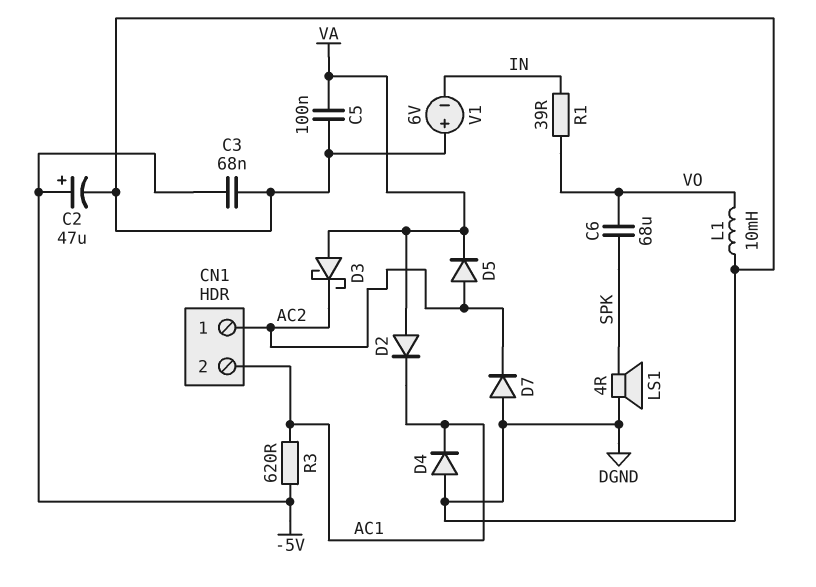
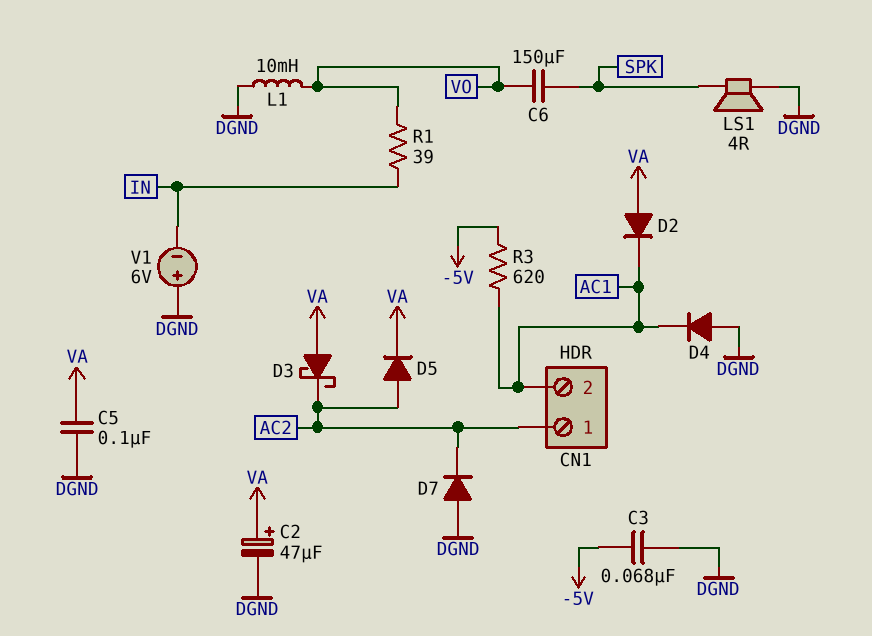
C2: 47uF (plus -5V, minus DGND) -> 47uF (plus VA, minus DGND)
C6: 68uF (SPK, VO) -> 150uF (SPK, VO)

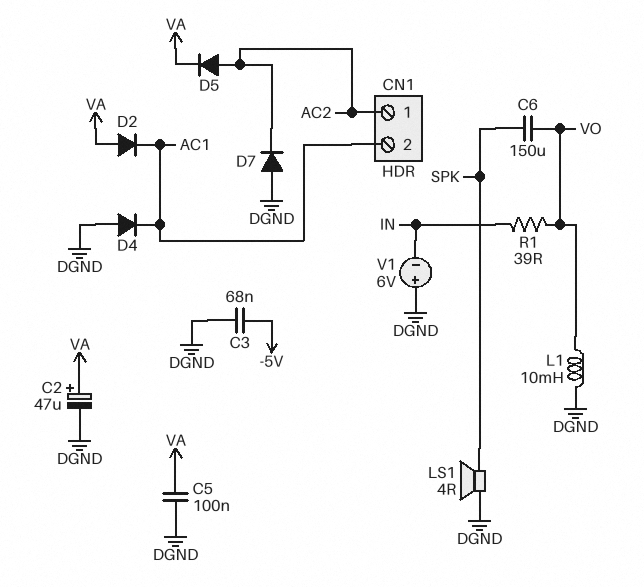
D3: schottky (A VA, K AC2) -> none
R3: 620 (-5V, AC1) -> none

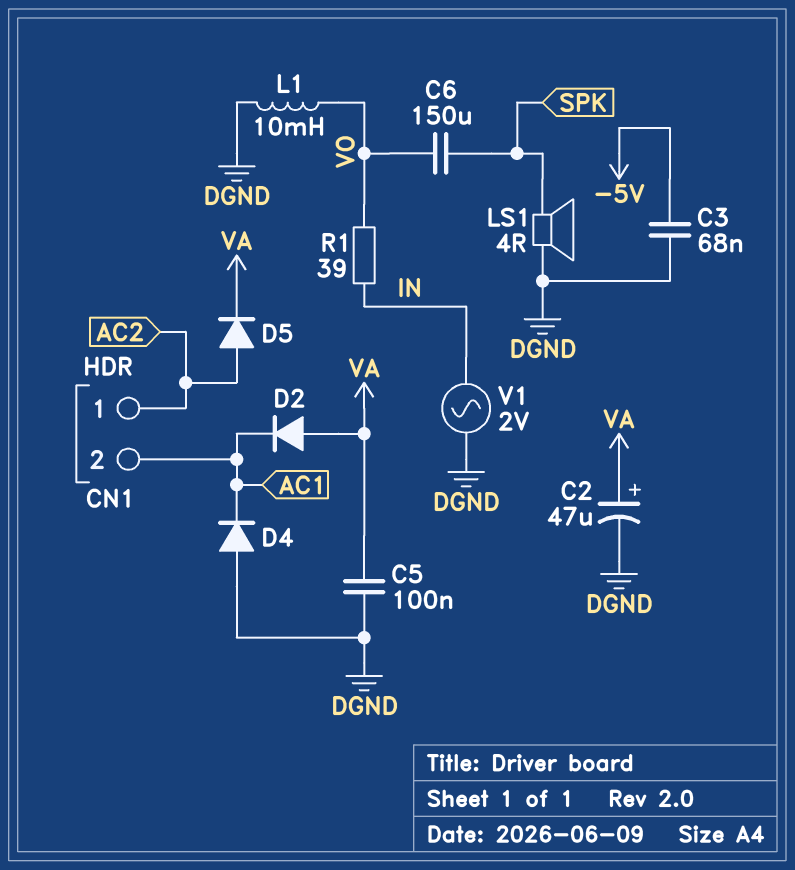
D7: diode (A DGND, K AC2) -> none
V1: 6V (plus DGND, minus IN) -> AC 2V (DGND, IN)

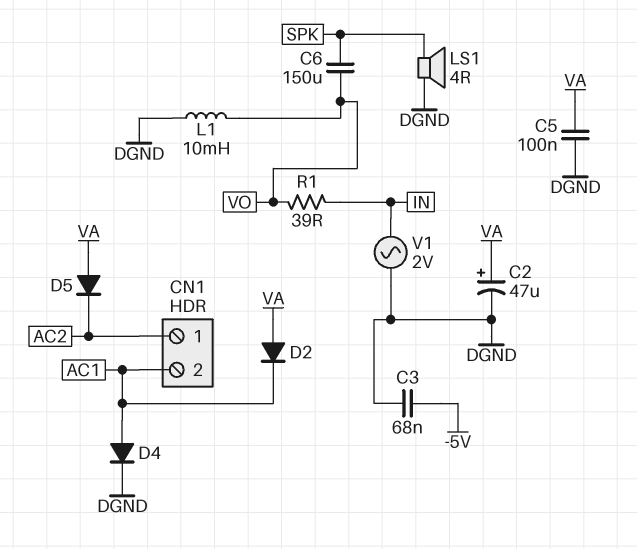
D4: diode (A DGND, K AC1) -> diode (A AC1, K DGND)
D5: diode (A AC2, K VA) -> diode (A VA, K AC2)

